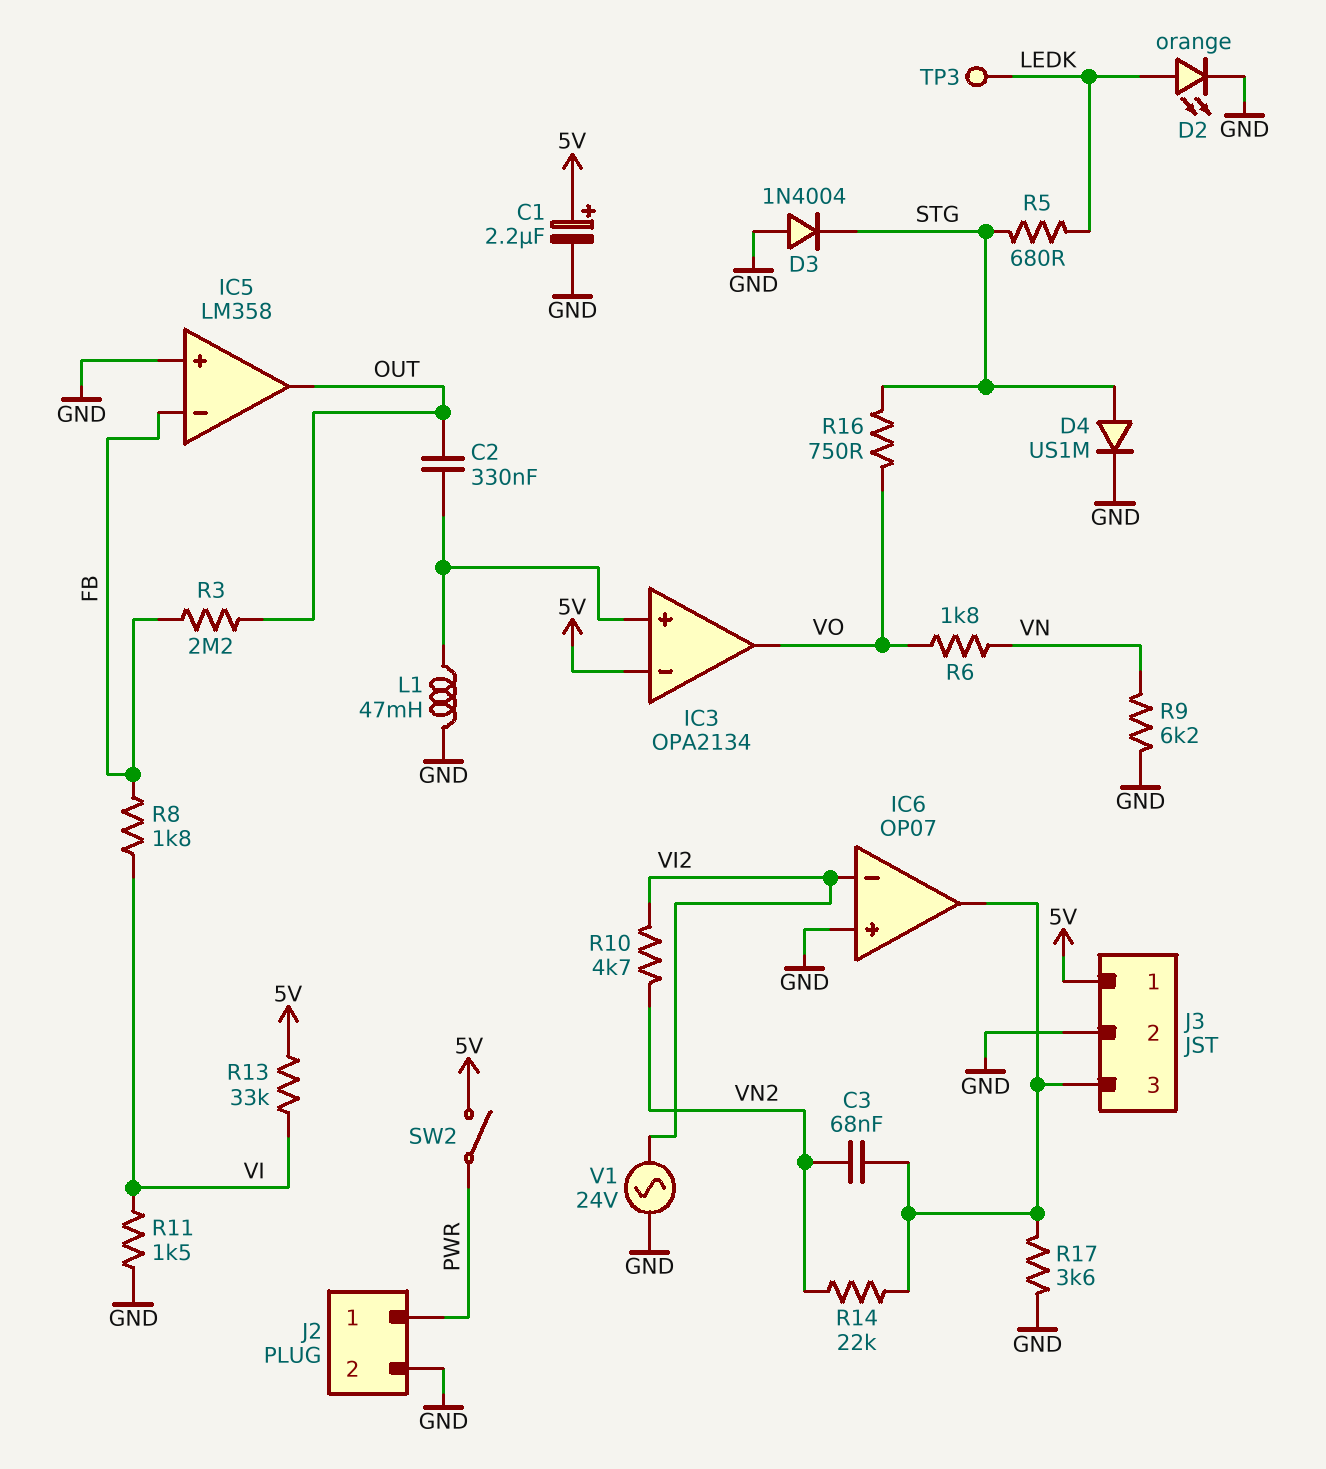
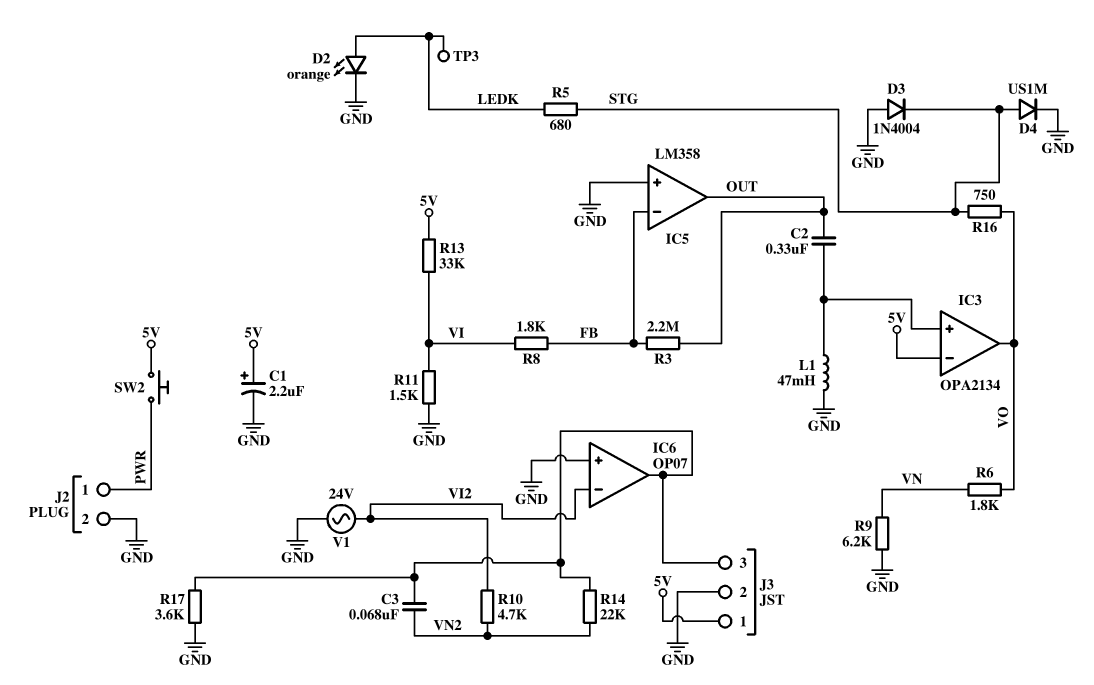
SW2: switch (5V, PWR) -> button (5V, PWR)

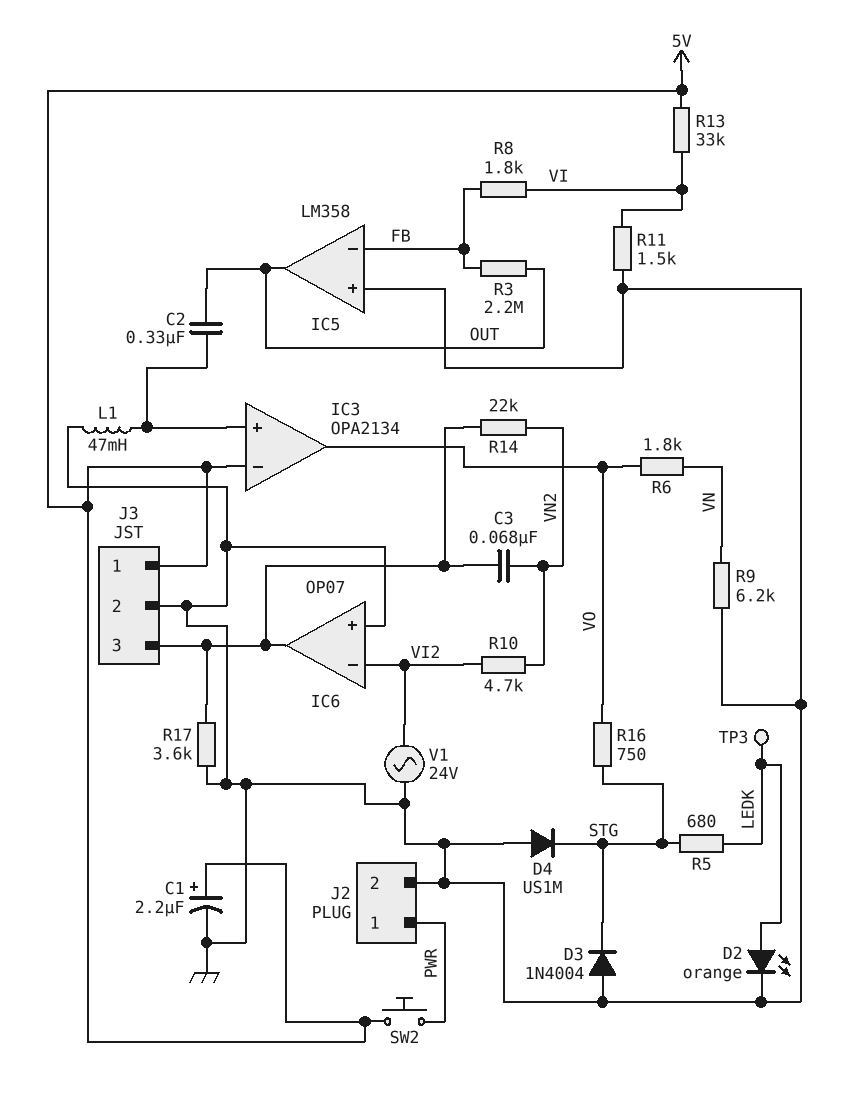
D4: diode US1M (A STG, K GND) -> diode US1M (A GND, K STG)

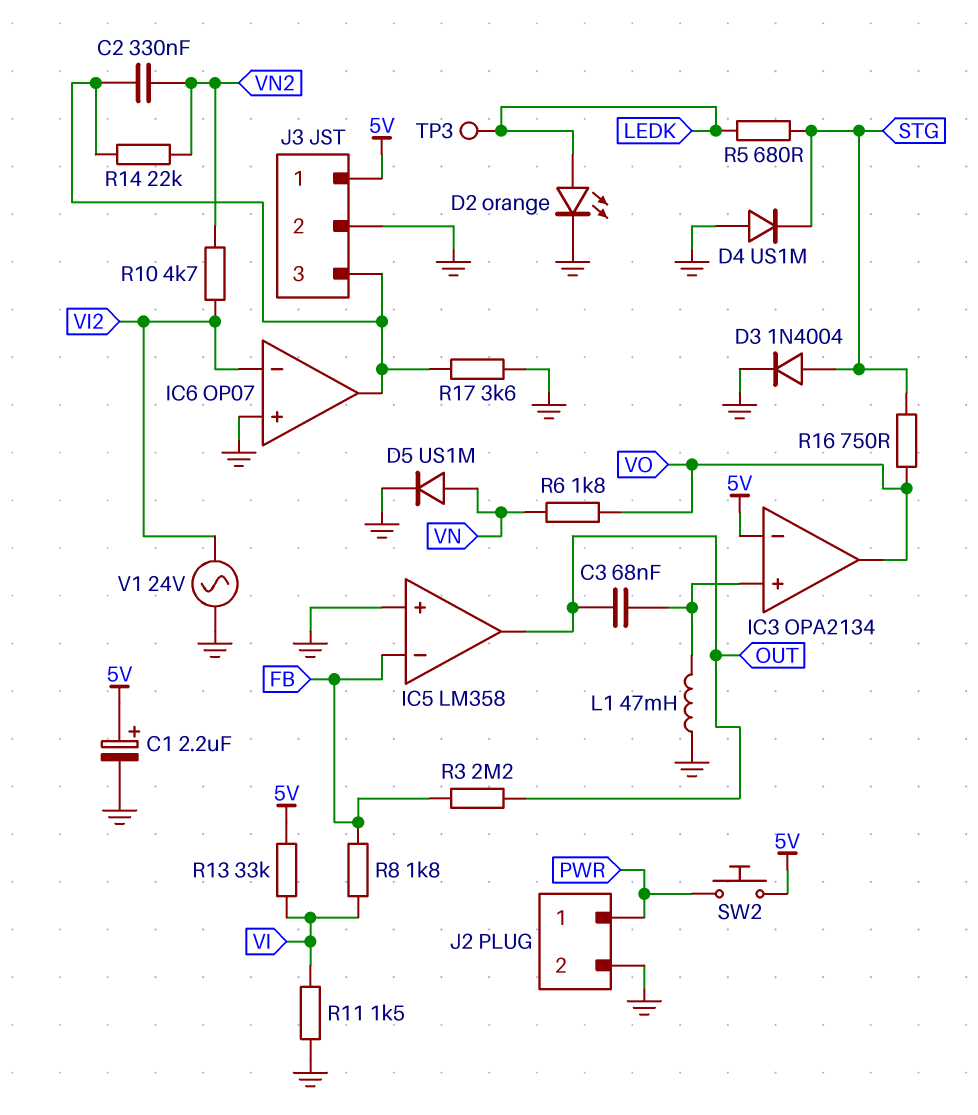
C2: 330nF (IC3/in+, OUT) -> 330nF (IC6/out, VN2)
C3: 68nF (IC6/out, VN2) -> 68nF (IC3/in+, OUT)
D3: diode 1N4004 (A GND, K STG) -> diode 1N4004 (A STG, K GND)
D5: none -> diode US1M (A VN, K GND)
R9: 6.2k (GND, VN) -> none

